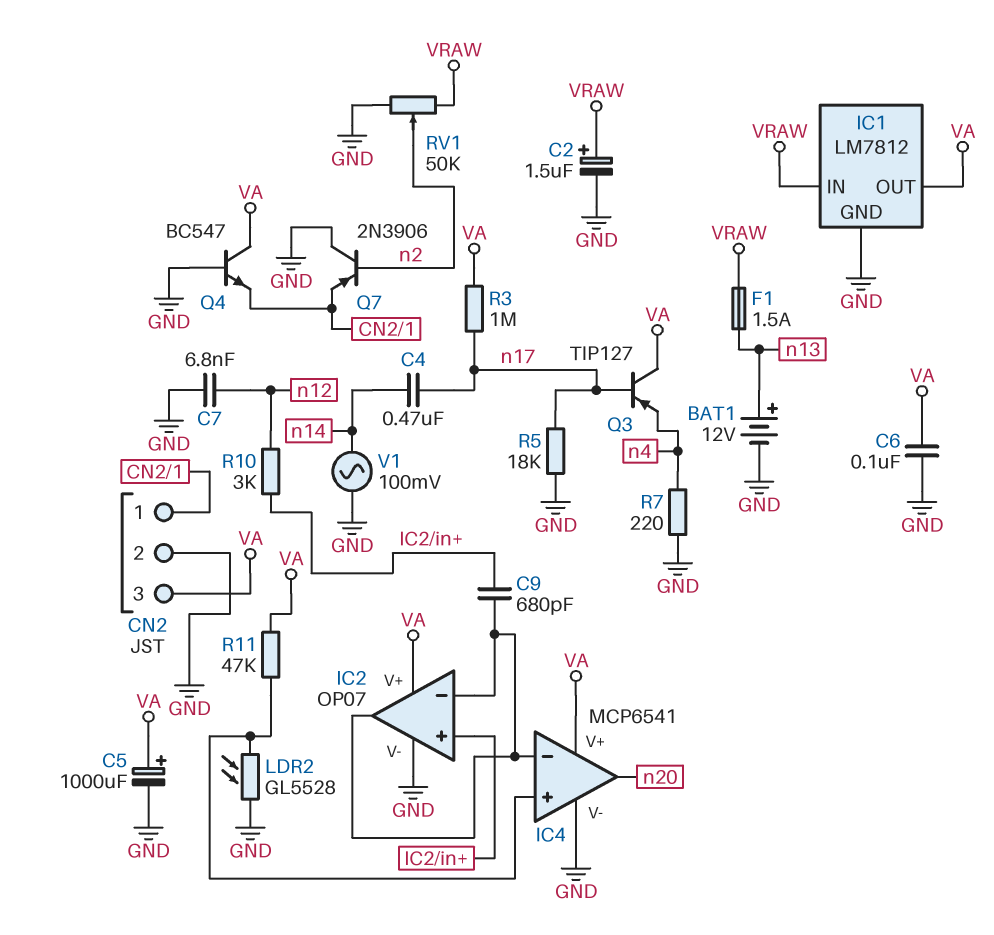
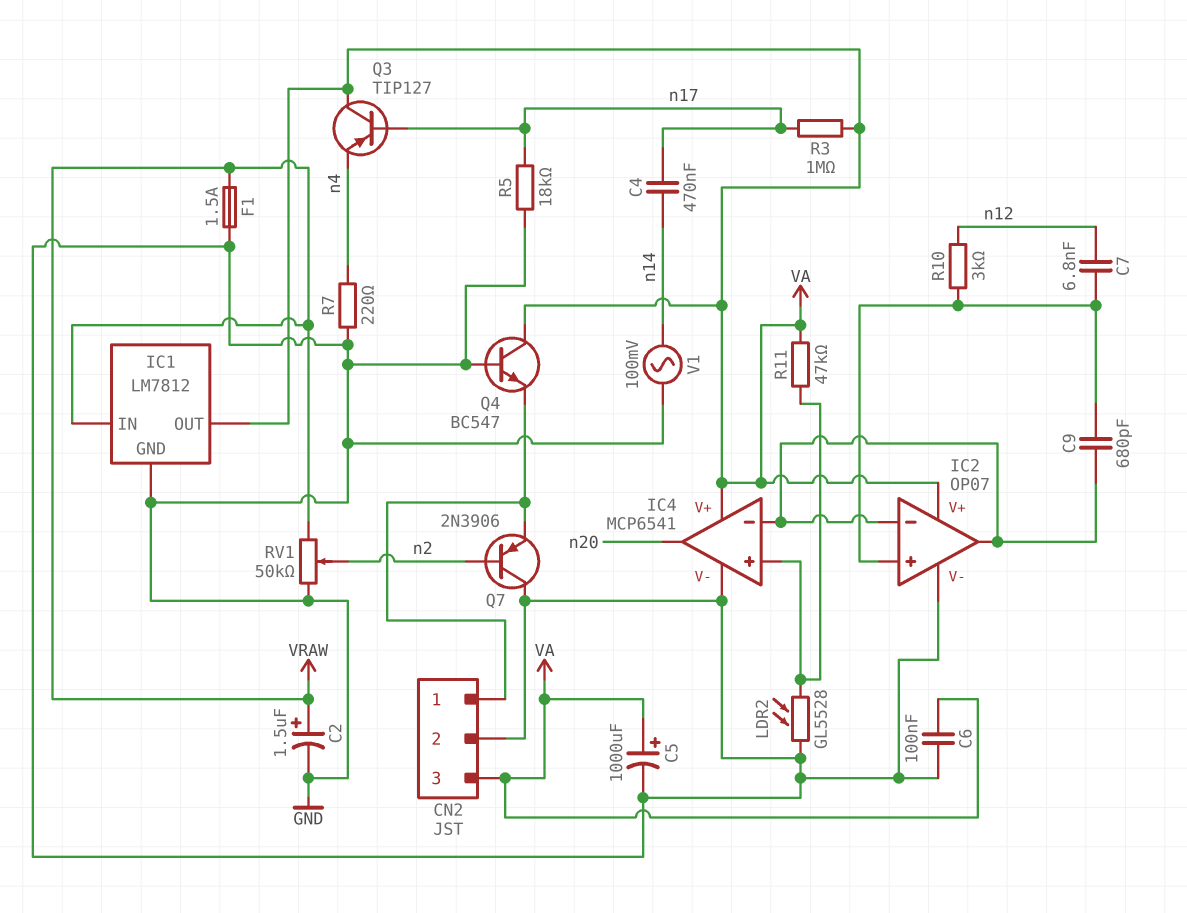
BAT1: 12V (plus n13, minus GND) -> none
C7: 6.8nF (GND, n12) -> 6.8nF (IC2/in+, n12)
F1: 1.5A (VRAW, n13) -> 1.5A (GND, VRAW)

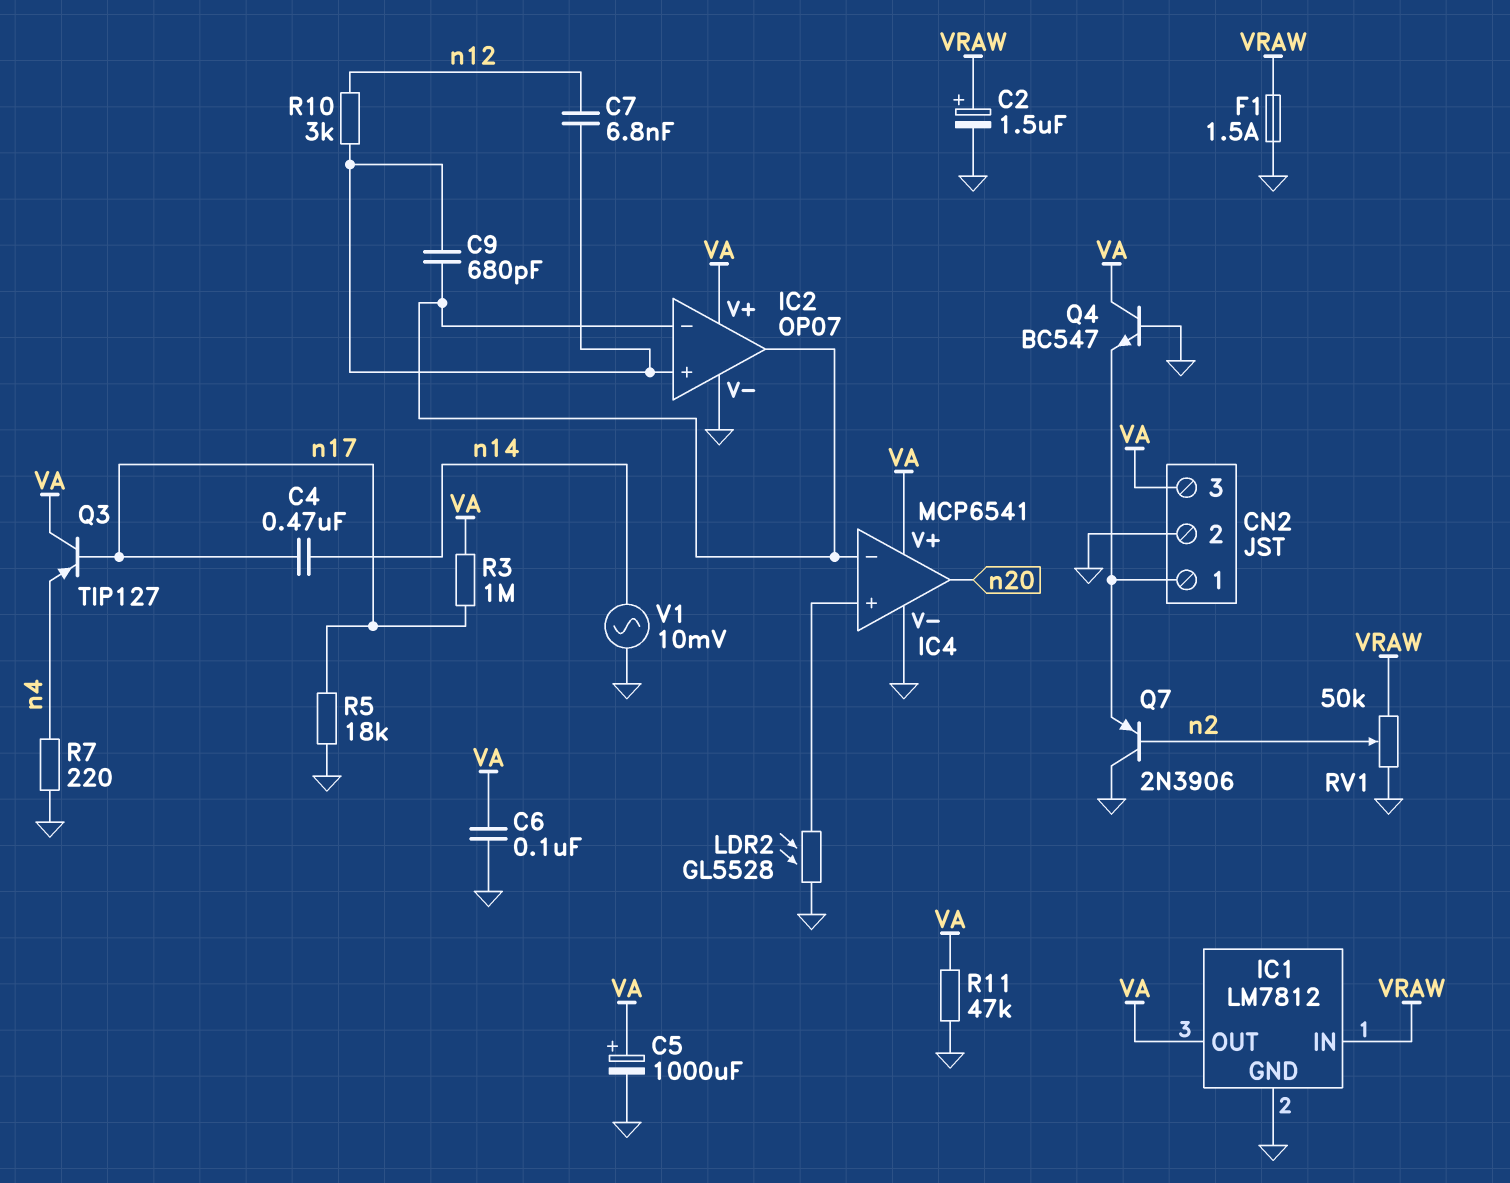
R11: 47k (IC4/in+, VA) -> 47k (GND, VA)
V1: AC 100mV (GND, n14) -> AC 10mV (GND, n14)

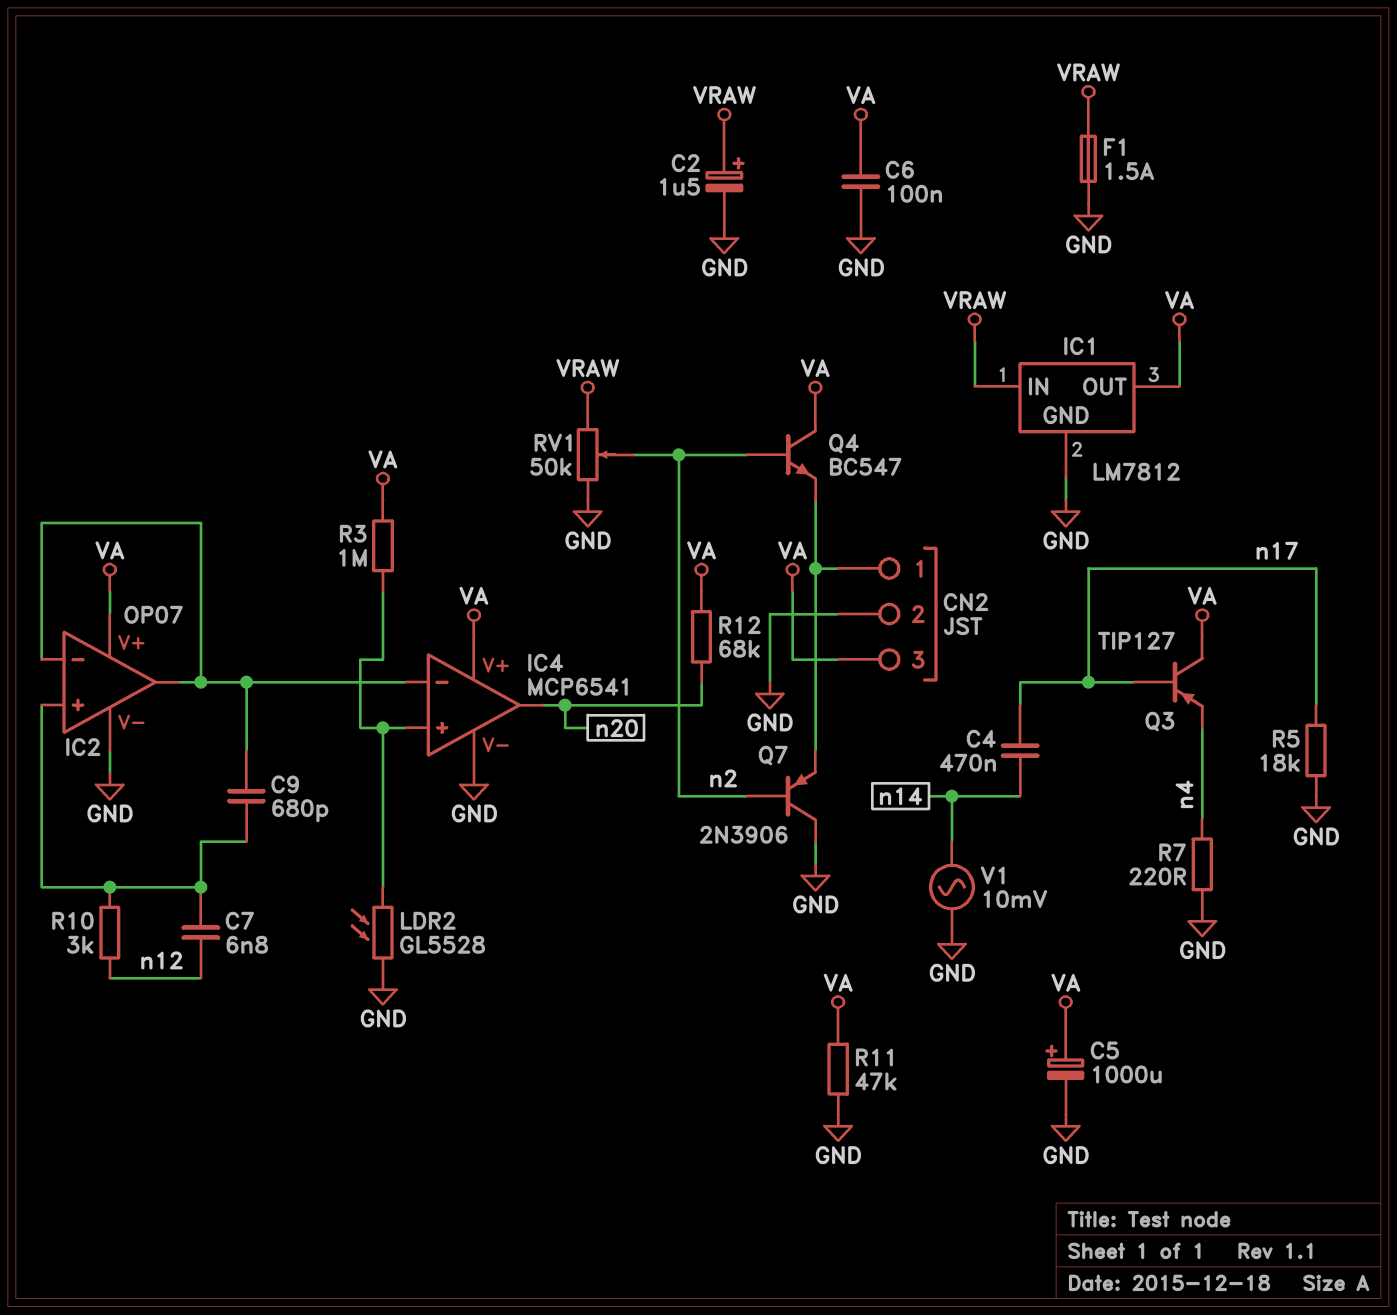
Q4: NPN BC547 (B GND, C VA, E CN2/1) -> NPN BC547 (B n2, C VA, E CN2/1)
R3: 1M (VA, n17) -> 1M (IC4/in+, VA)
R12: none -> 68k (VA, n20)

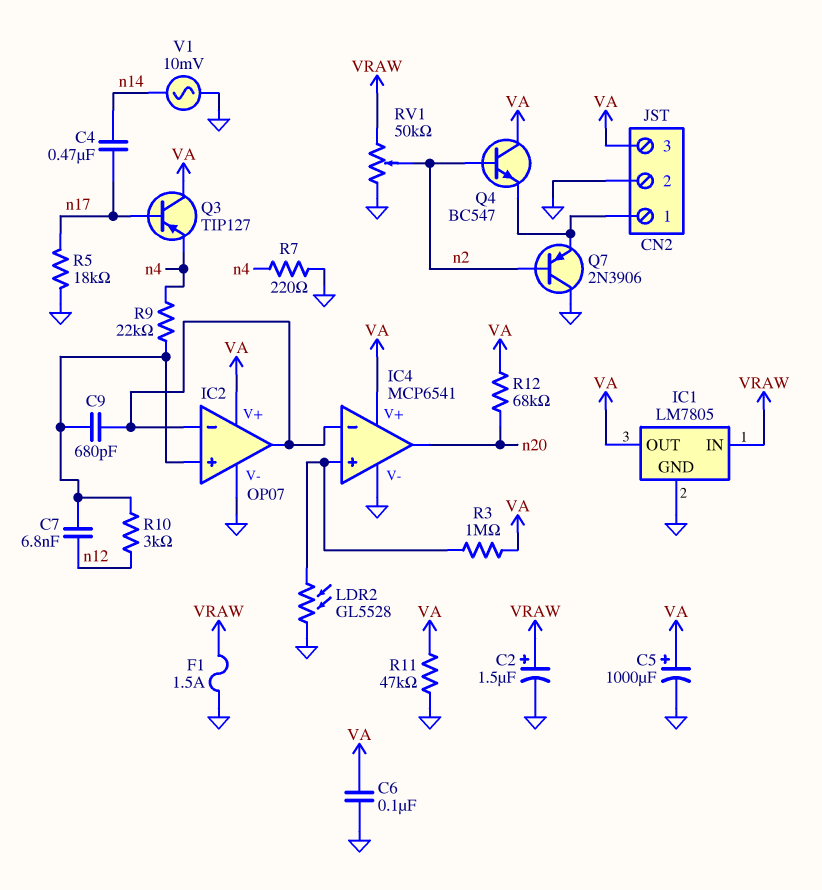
IC1: LM7812 -> LM7805
R9: none -> 22k (IC2/in+, n4)

